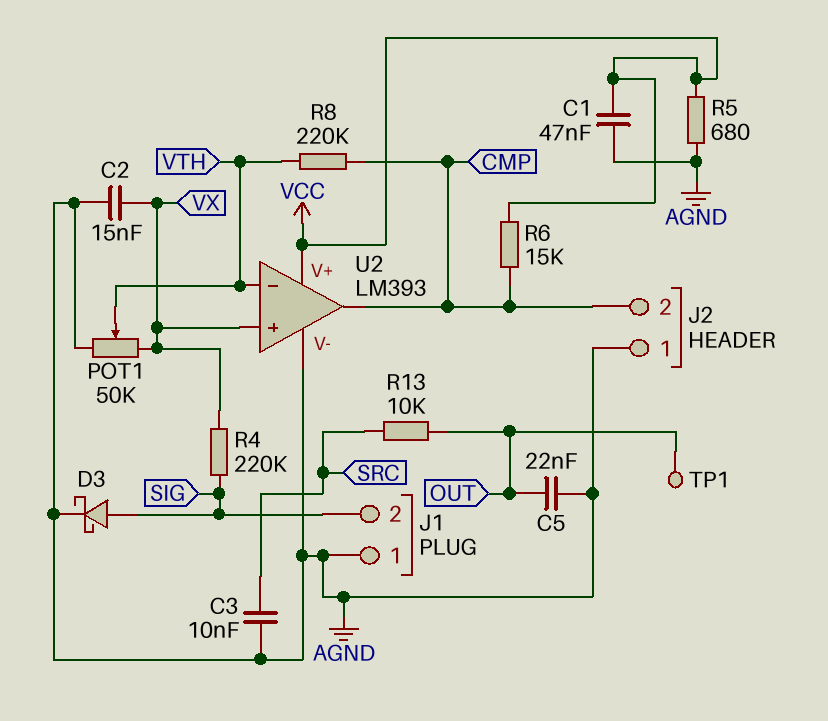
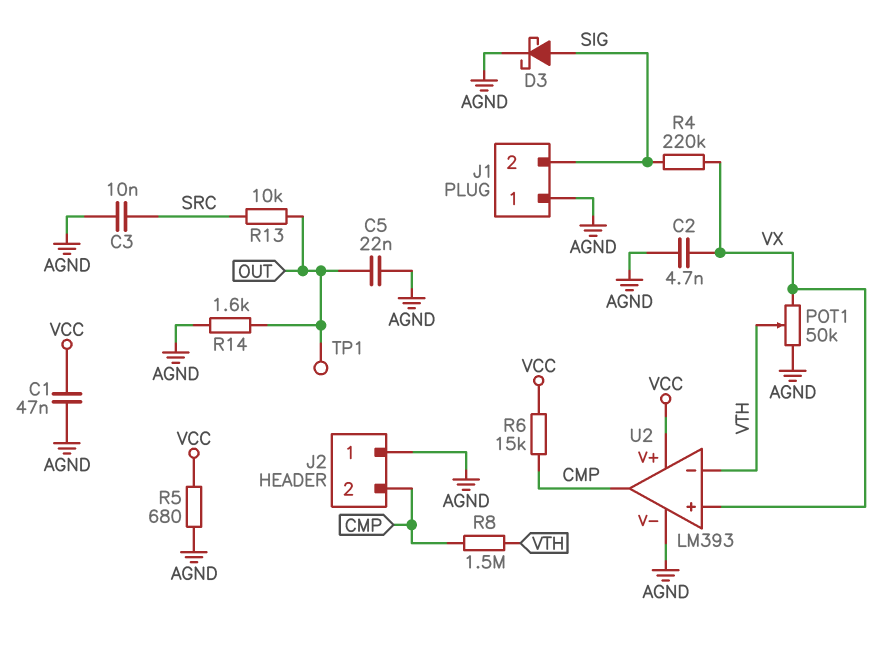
C2: 15nF (AGND, VX) -> 4.7nF (AGND, VX)
R8: 220k (CMP, VTH) -> 1.5M (CMP, VTH)
R14: none -> 1.6k (AGND, OUT)

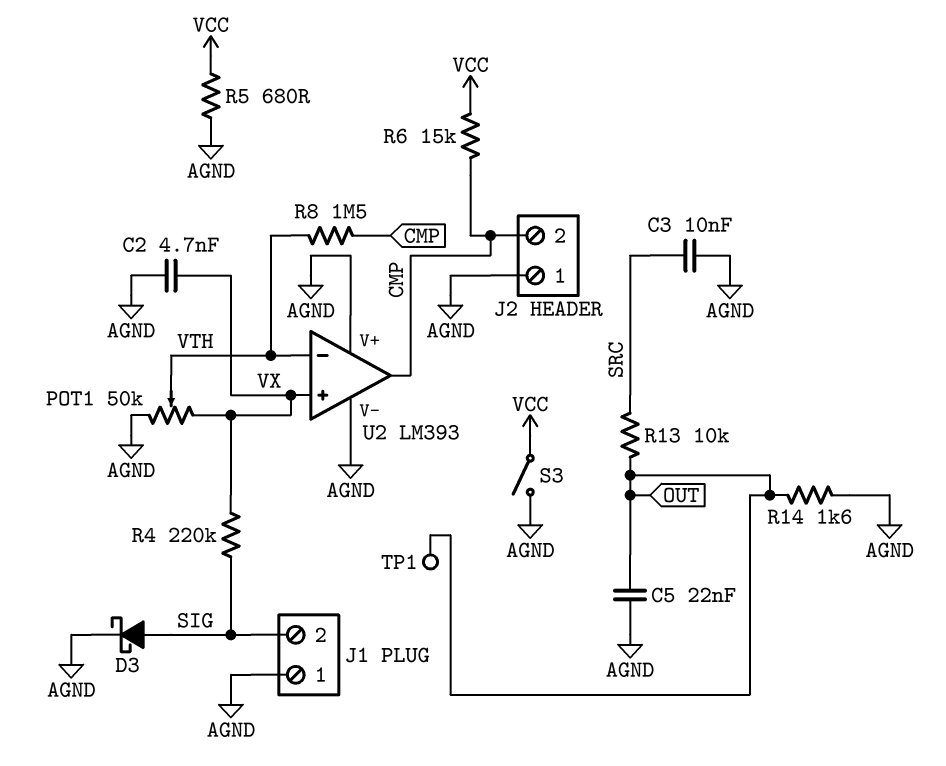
C1: 47nF (AGND, VCC) -> none
S3: none -> switch (AGND, VCC)
U2 pin V+: VCC -> AGND

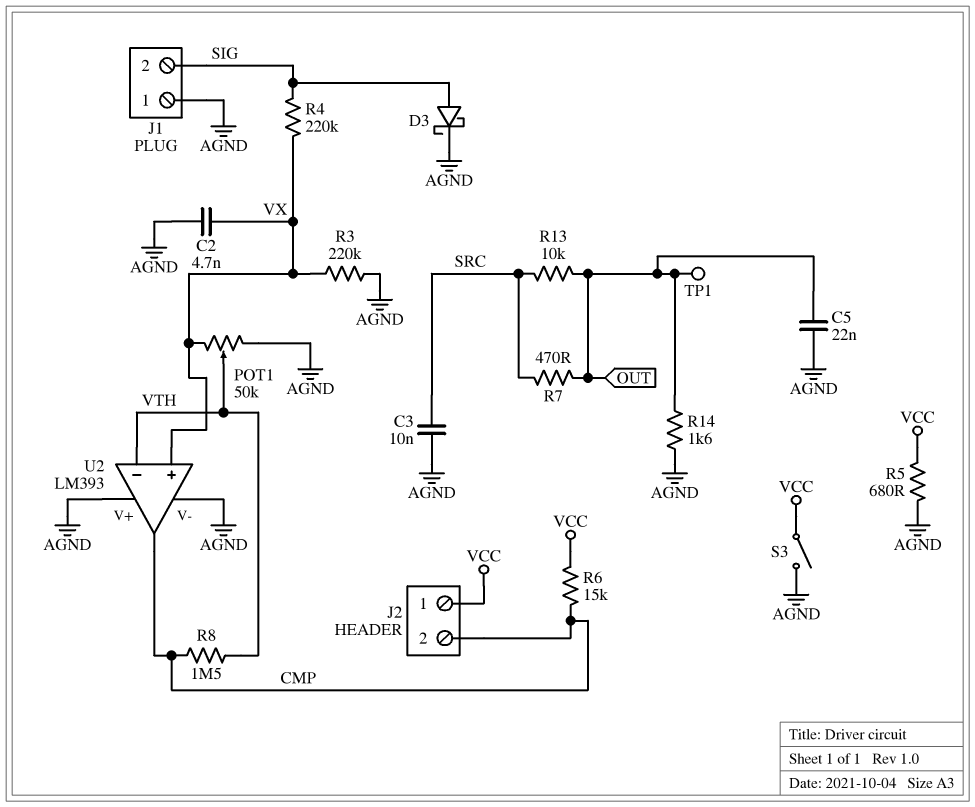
J2 pin 1: AGND -> VCC
R3: none -> 220k (AGND, VX)
R7: none -> 470 (OUT, SRC)

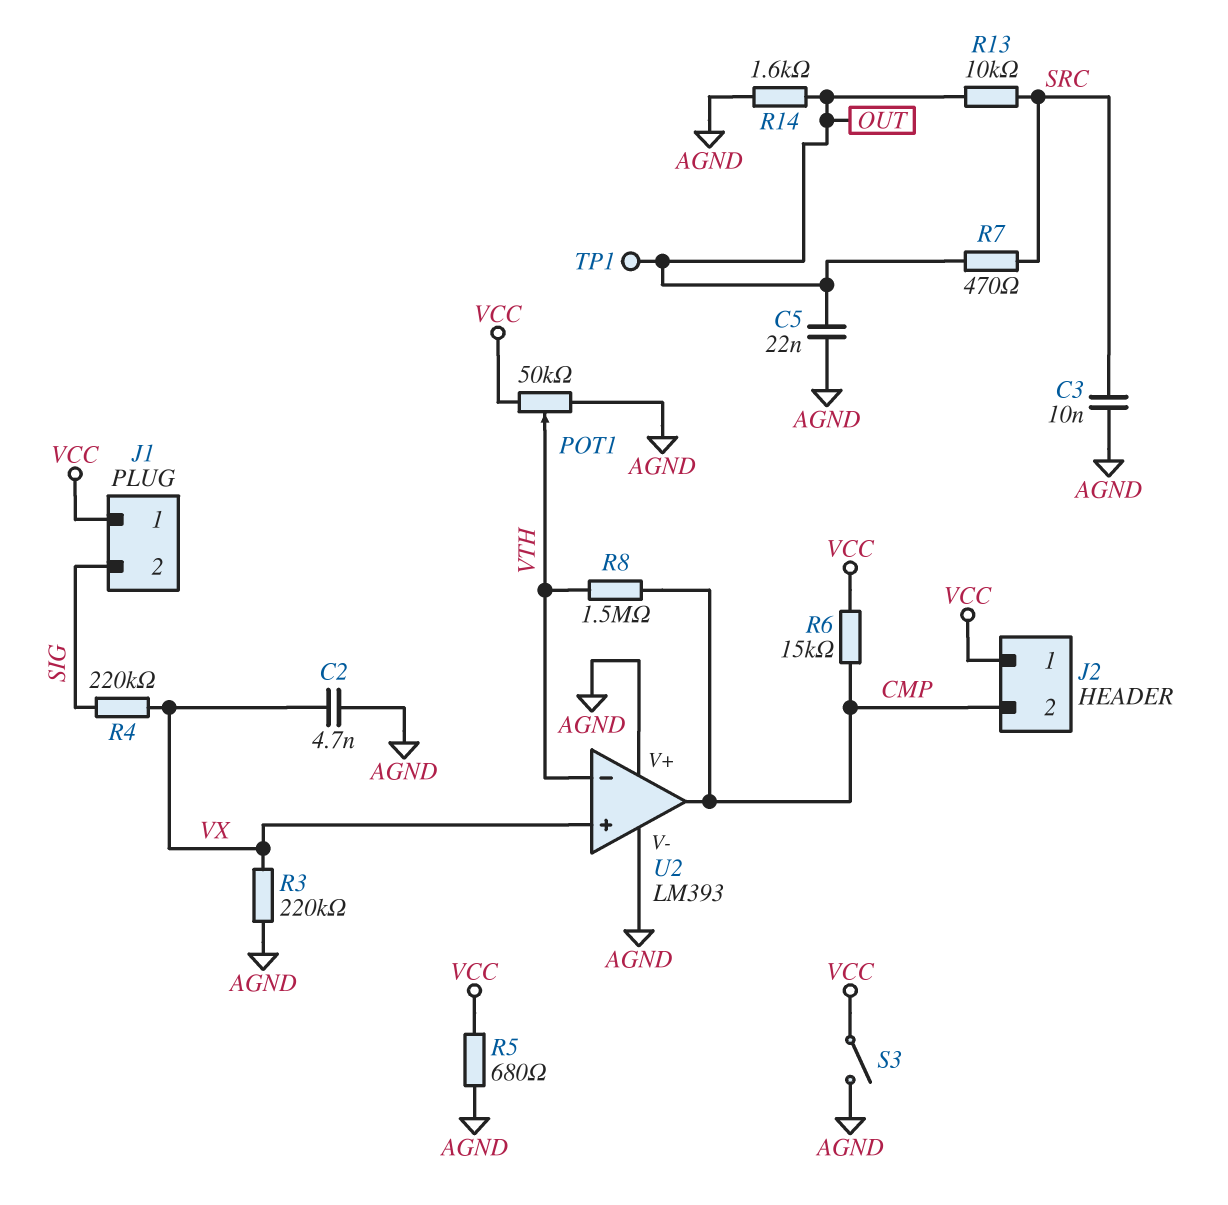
D3: schottky (A SIG, K AGND) -> none
J1 pin 1: AGND -> VCC
POT1: 50k (AGND, VX, wiper VTH) -> 50k (AGND, VCC, wiper VTH)

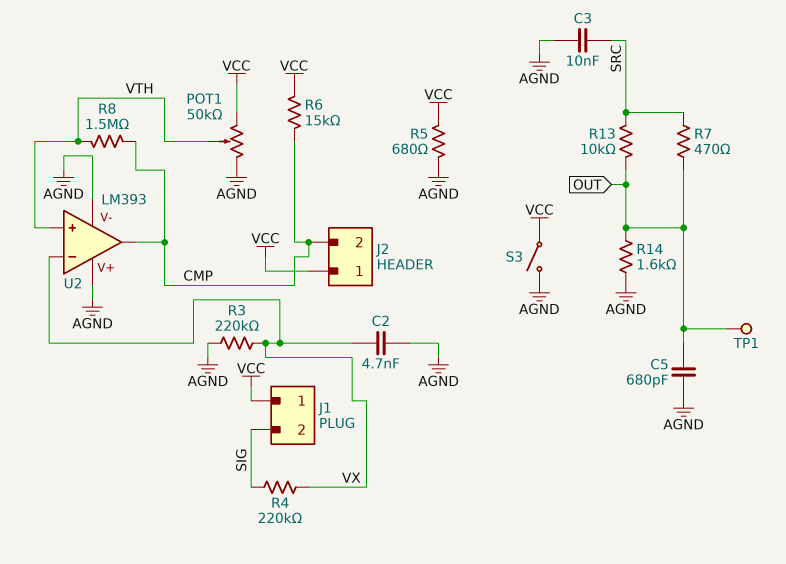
C5: 22nF (AGND, OUT) -> 680pF (AGND, OUT)
U2 pin in+: VX -> VTH
U2 pin in-: VTH -> VX

